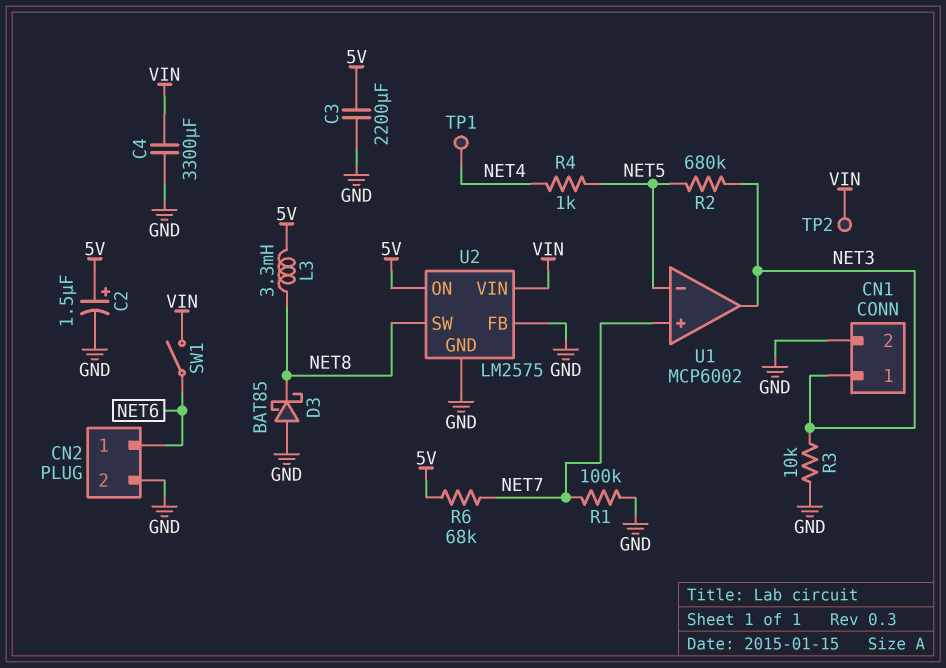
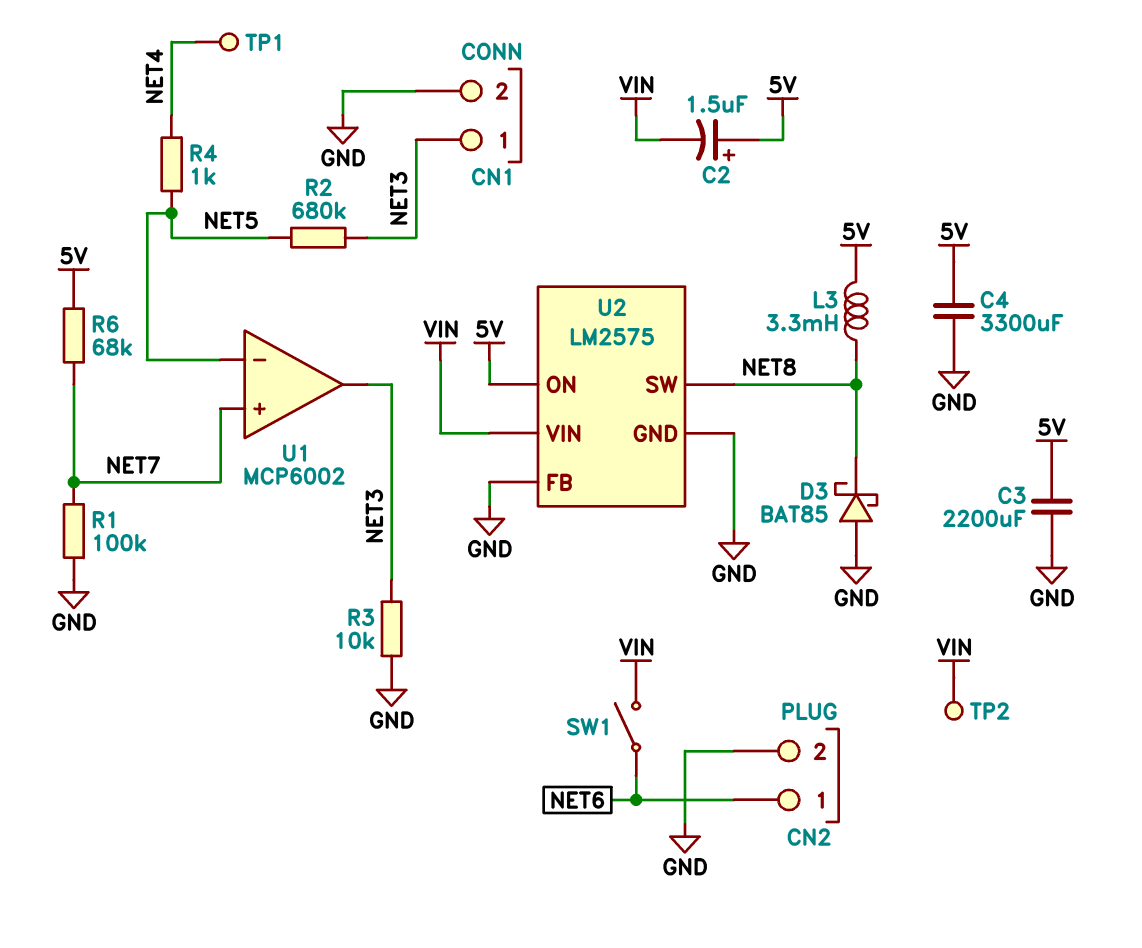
C2: 1.5uF (plus 5V, minus GND) -> 1.5uF (plus 5V, minus VIN)
C4: 3300uF (GND, VIN) -> 3300uF (5V, GND)

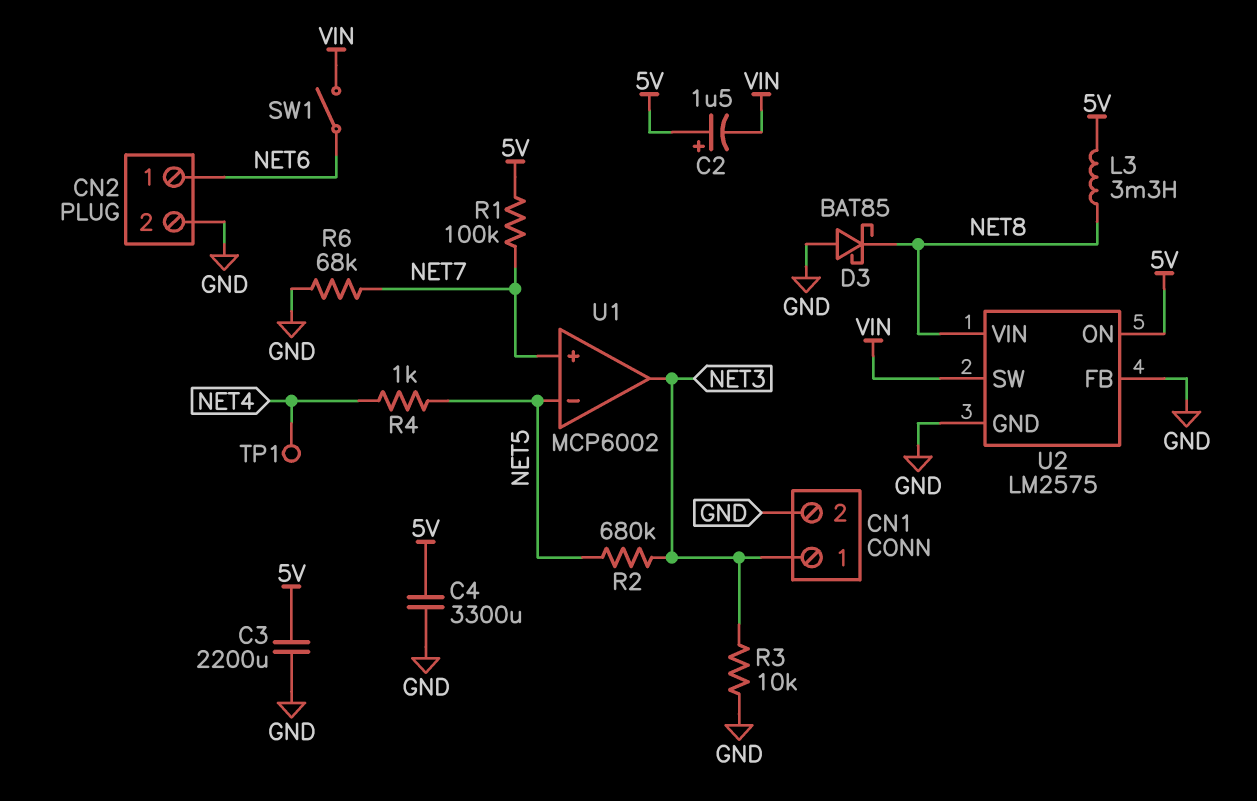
R1: 100k (GND, NET7) -> 100k (5V, NET7)
R6: 68k (5V, NET7) -> 68k (GND, NET7)
TP2: test point (VIN) -> none
U2 pin SW: NET8 -> VIN
U2 pin VIN: VIN -> NET8

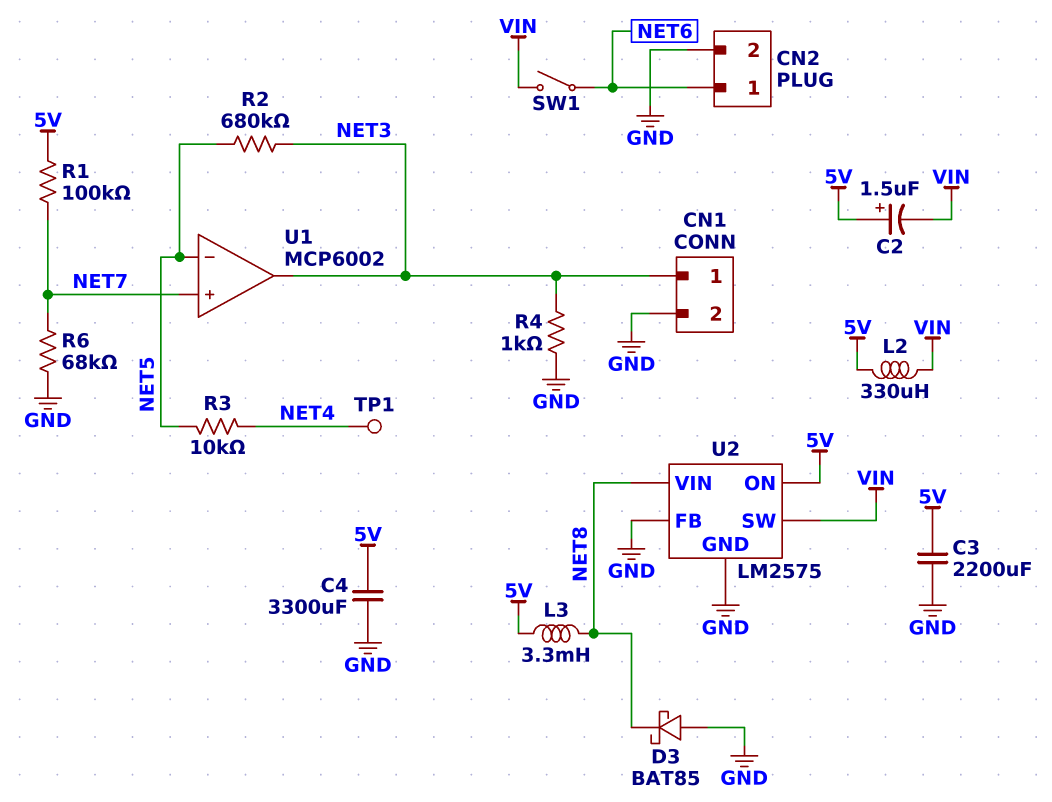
L2: none -> 330uH (5V, VIN)
R3: 10k (GND, NET3) -> 10k (NET4, NET5)
R4: 1k (NET4, NET5) -> 1k (GND, NET3)

